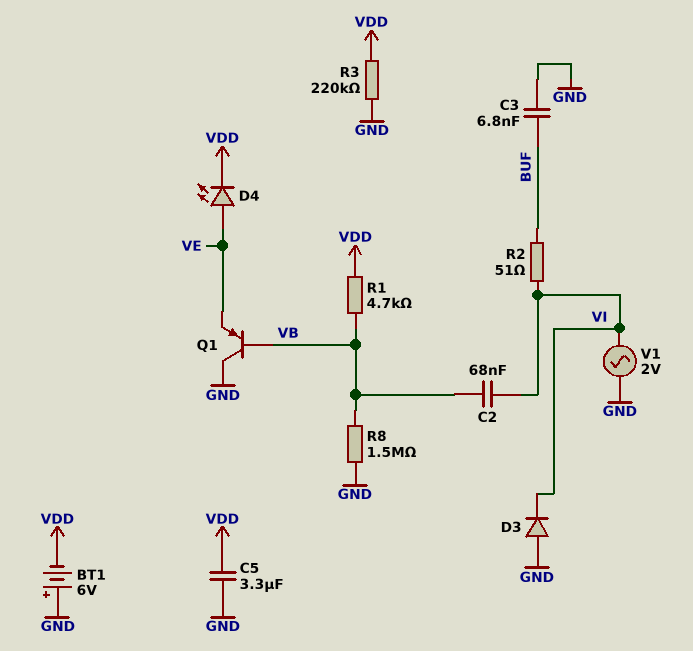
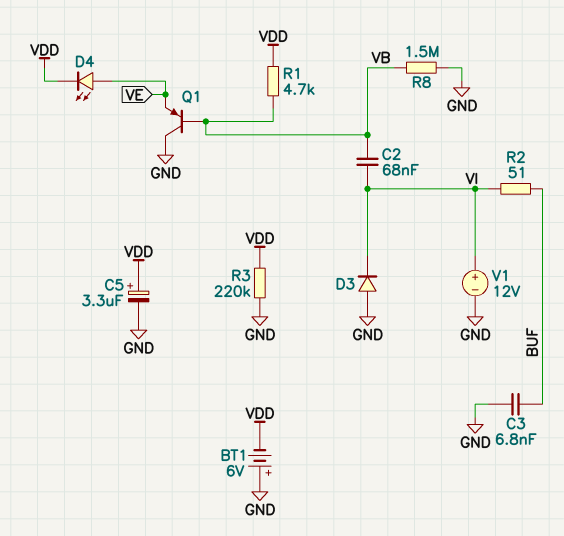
C5: 3.3uF (GND, VDD) -> 3.3uF (plus VDD, minus GND)
V1: AC 2V (GND, VI) -> 12V (plus VI, minus GND)

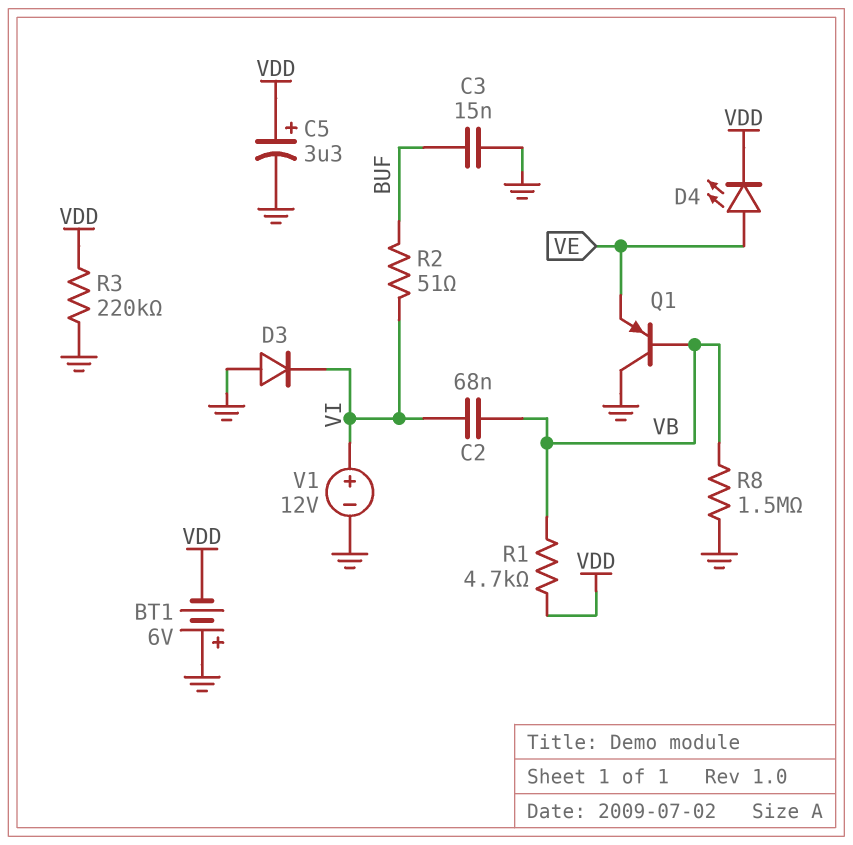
C3: 6.8nF (BUF, GND) -> 15nF (BUF, GND)

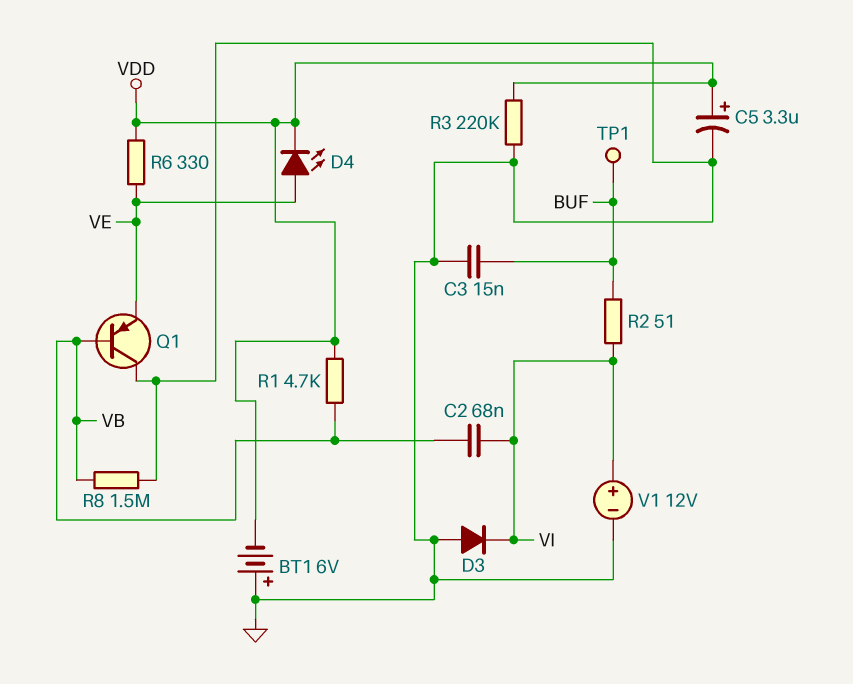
R6: none -> 330 (VDD, VE)
TP1: none -> test point (BUF)

